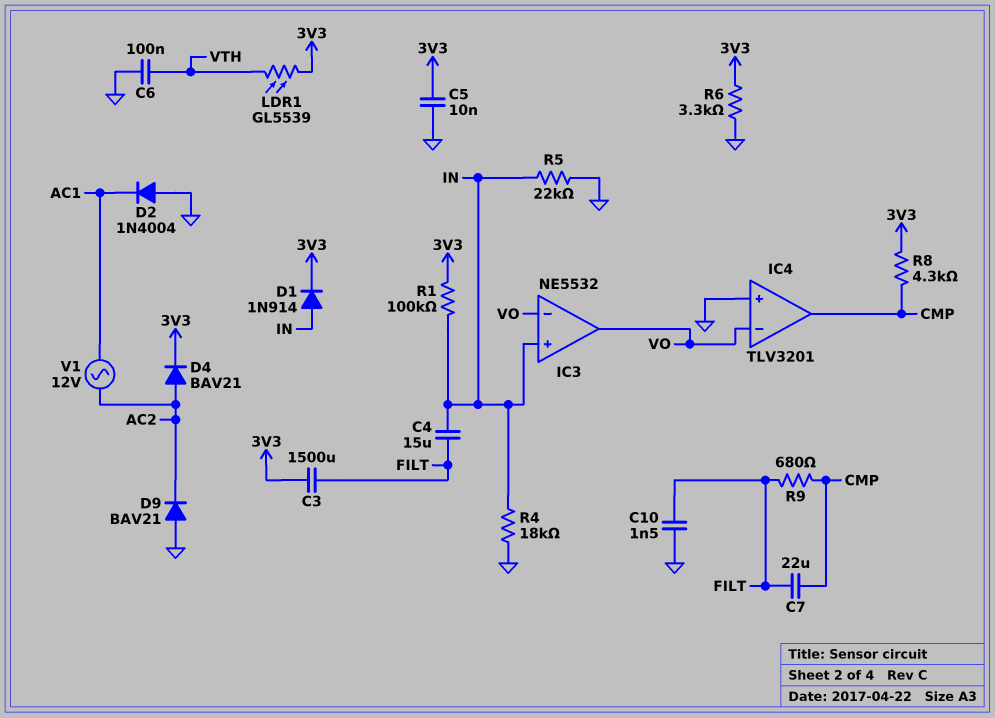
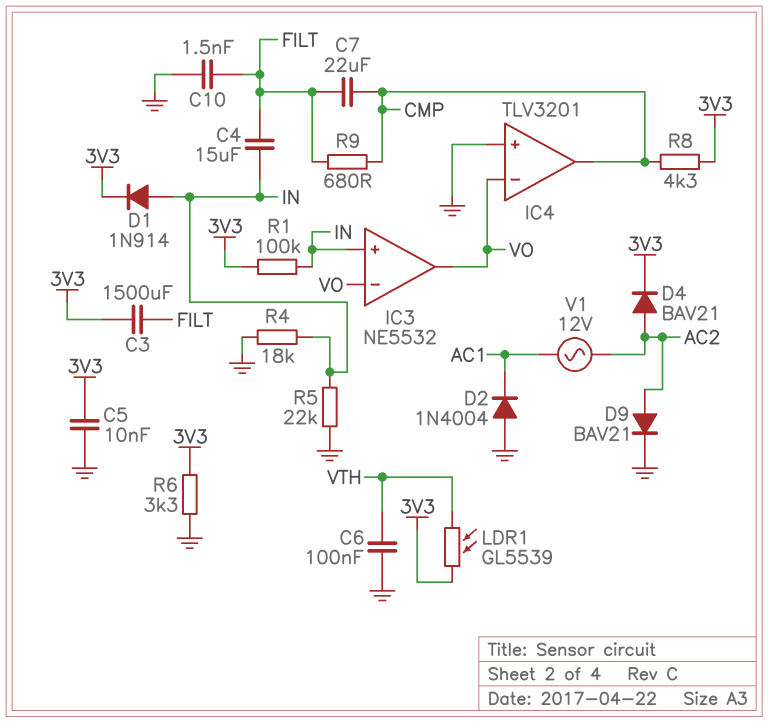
D9: diode BAV21 (A GND, K AC2) -> diode BAV21 (A AC2, K GND)

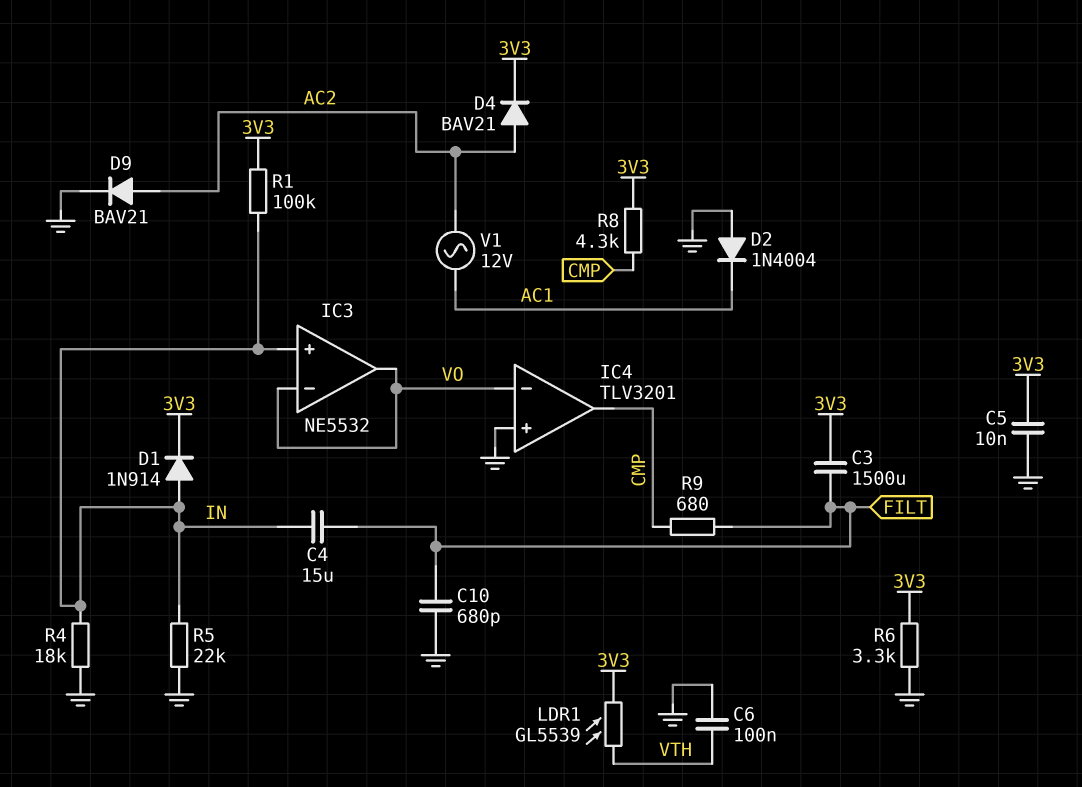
C7: 22uF (CMP, FILT) -> none
C10: 1.5nF (FILT, GND) -> 680pF (FILT, GND)

